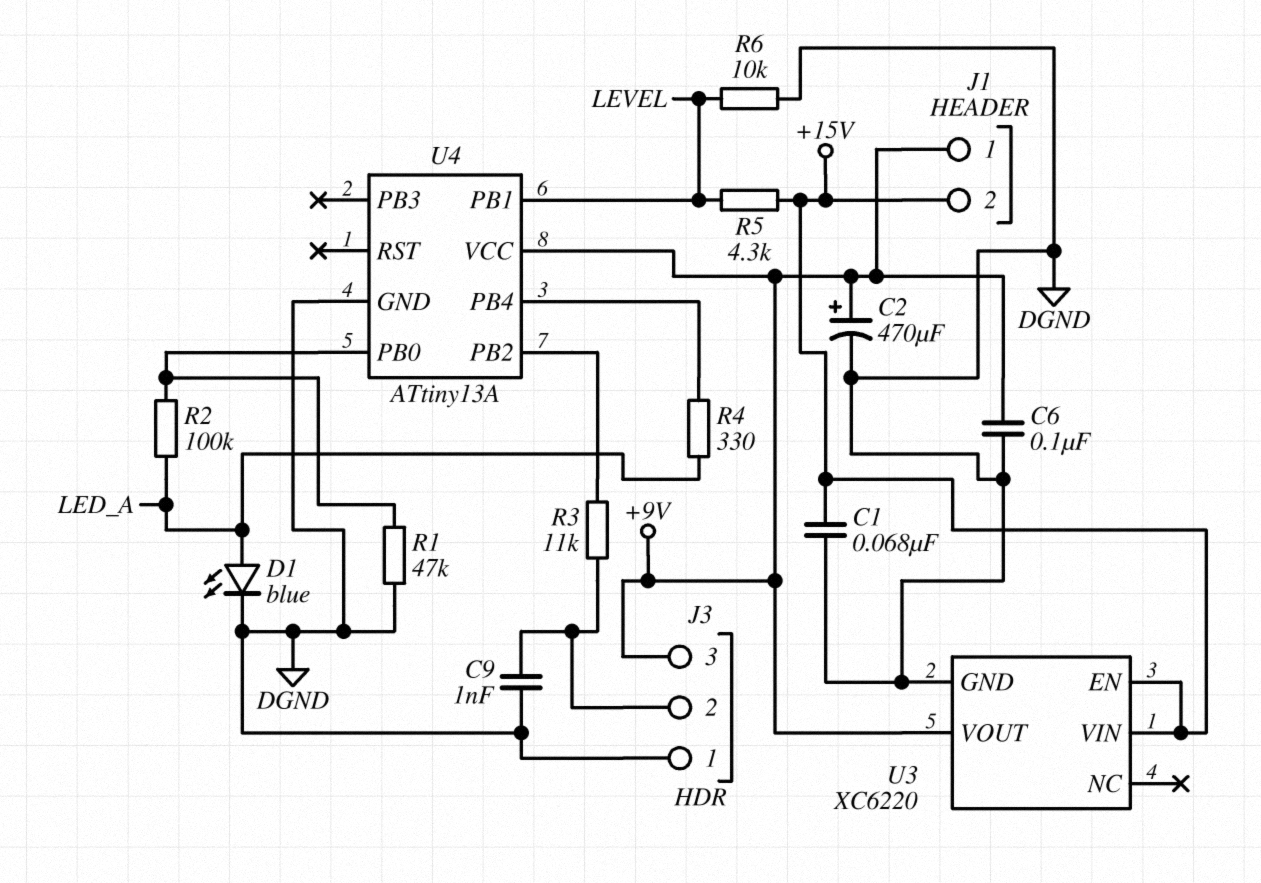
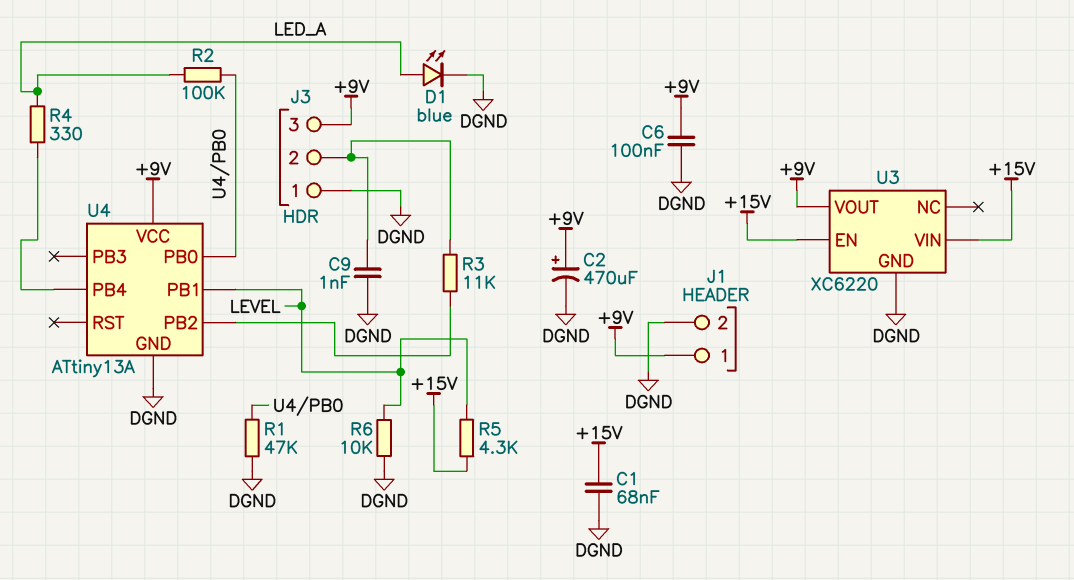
J1 pin 2: +15V -> DGND

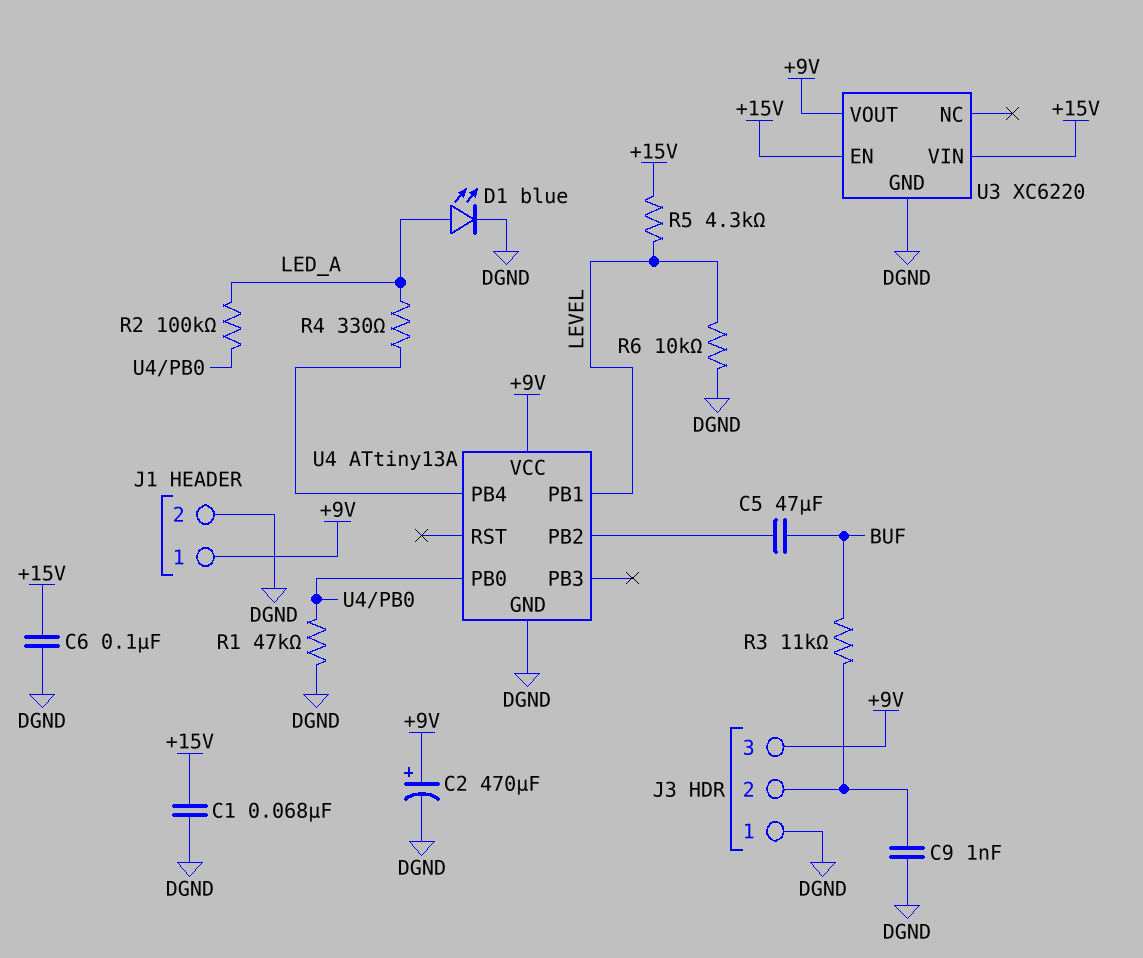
C5: none -> 47uF (BUF, U4/PB2)
C6: 100nF (+9V, DGND) -> 100nF (+15V, DGND)
R3: 11k (J3/2, U4/PB2) -> 11k (BUF, J3/2)

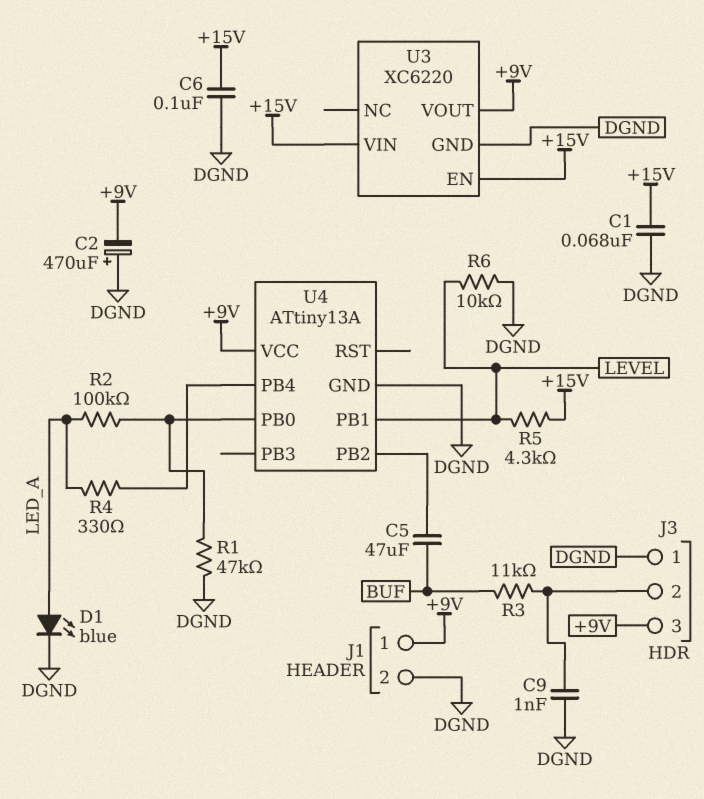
C2: 470uF (plus +9V, minus DGND) -> 470uF (plus DGND, minus +9V)

